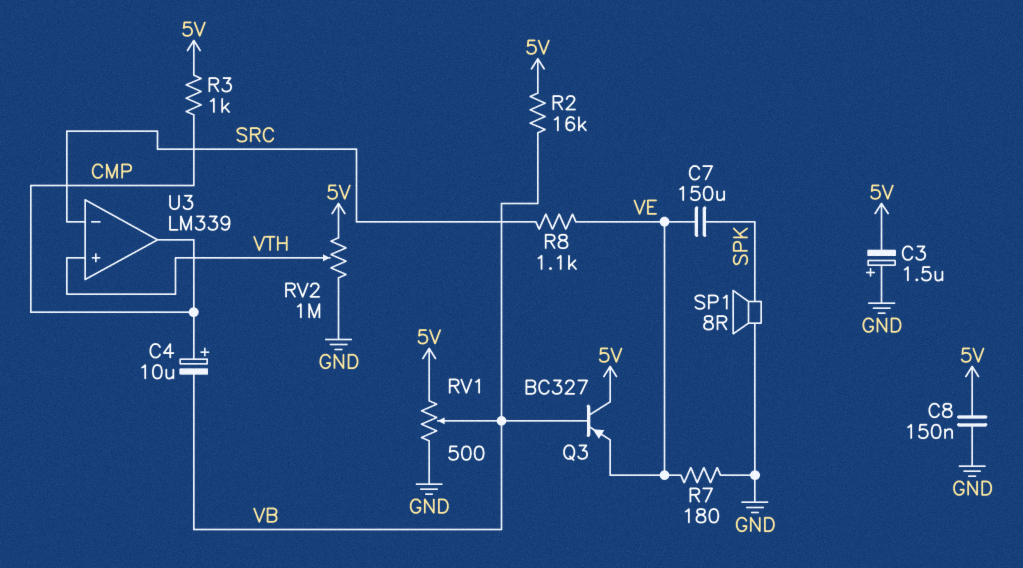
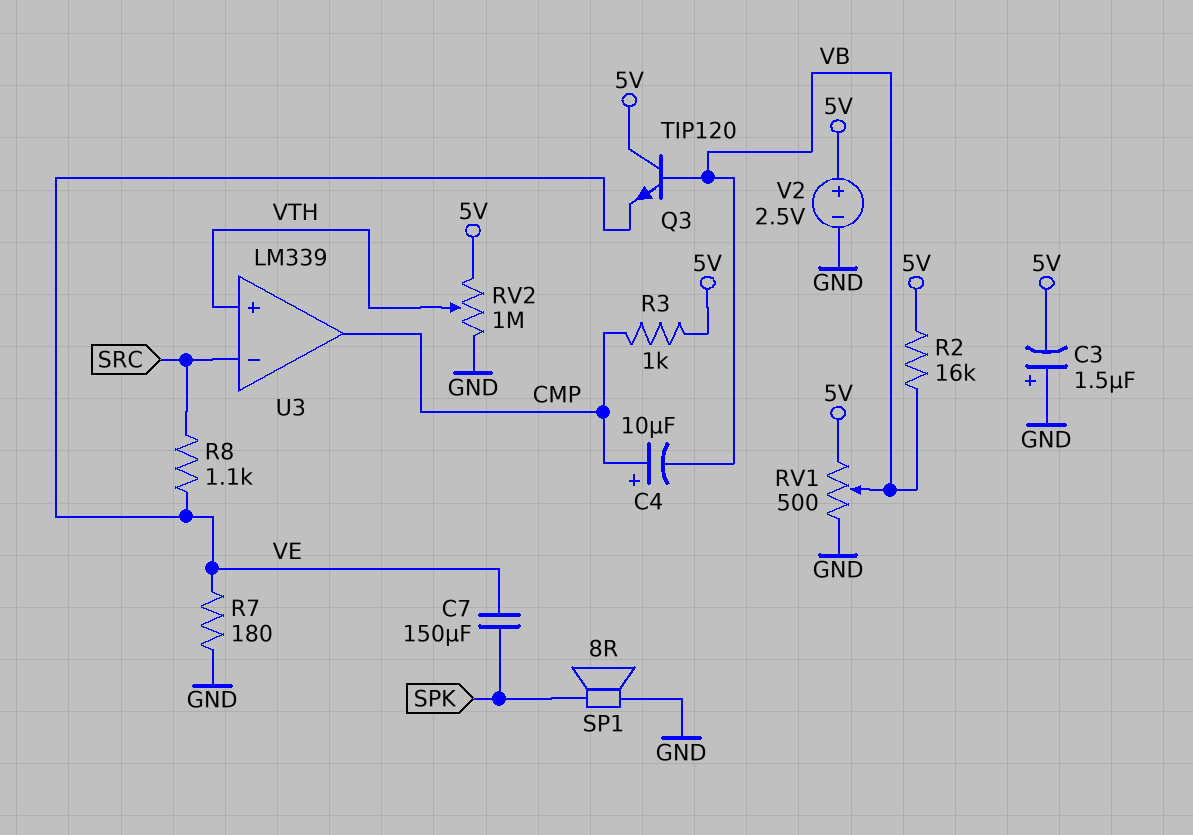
C8: 150nF (5V, GND) -> none
Q3: PNP BC327 (B VB, C 5V, E VE) -> NPN TIP120 (B VB, C 5V, E VE)
V2: none -> 2.5V (plus 5V, minus GND)

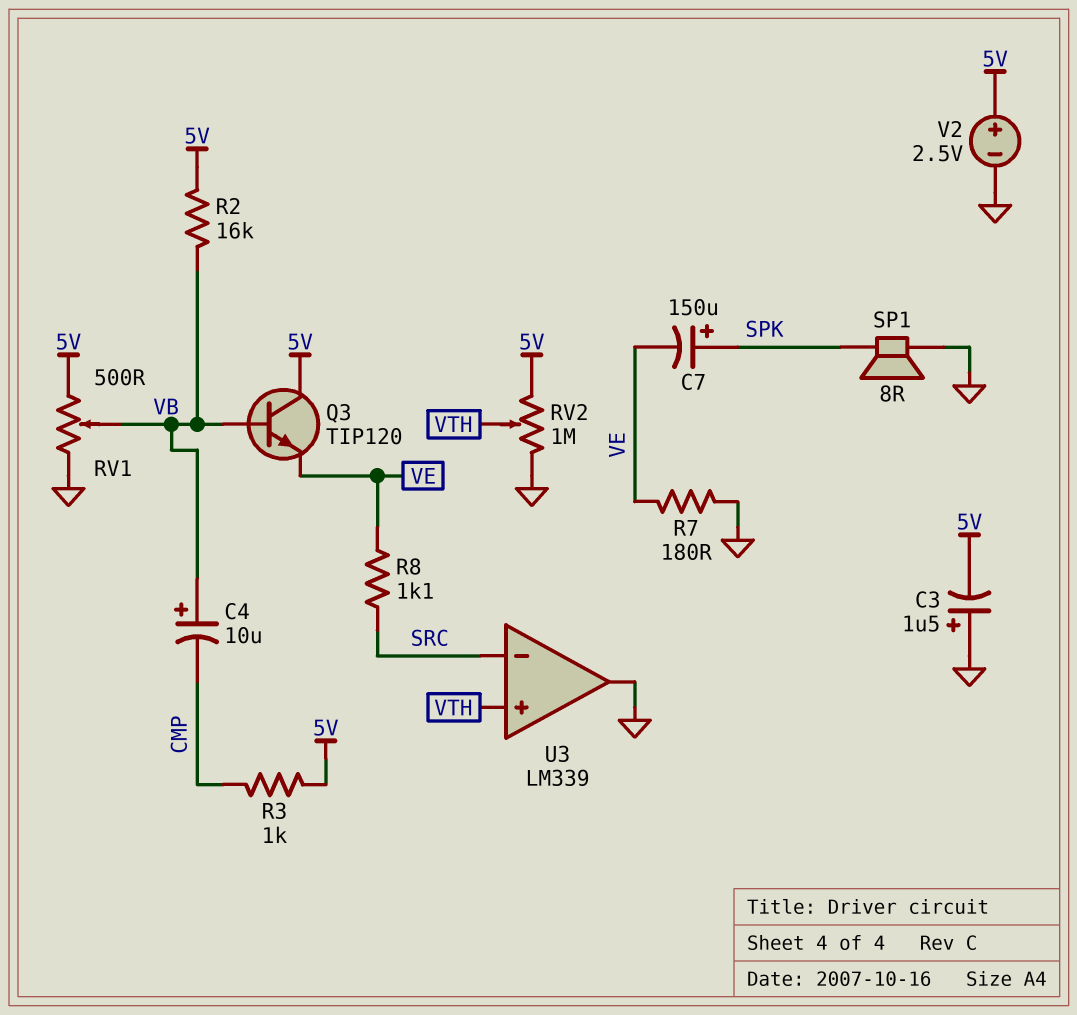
C4: 10uF (plus CMP, minus VB) -> 10uF (plus VB, minus CMP)
C7: 150uF (SPK, VE) -> 150uF (plus SPK, minus VE)
U3 pin out: CMP -> GND

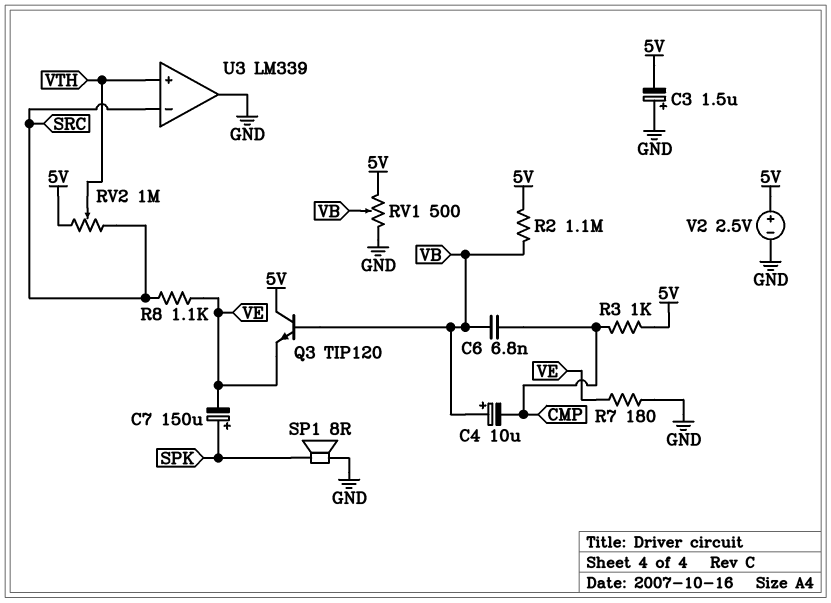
C6: none -> 6.8nF (CMP, VB)
R2: 16k (5V, VB) -> 1.1M (5V, VB)
RV2: 1M (5V, GND, wiper VTH) -> 1M (5V, SRC, wiper VTH)

